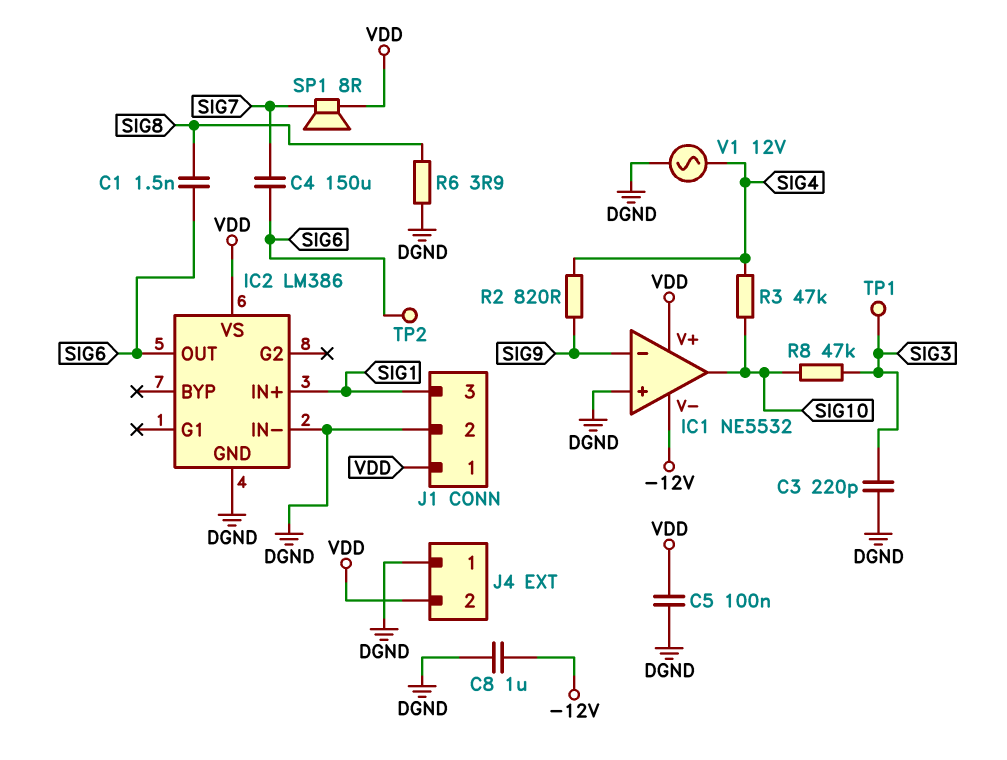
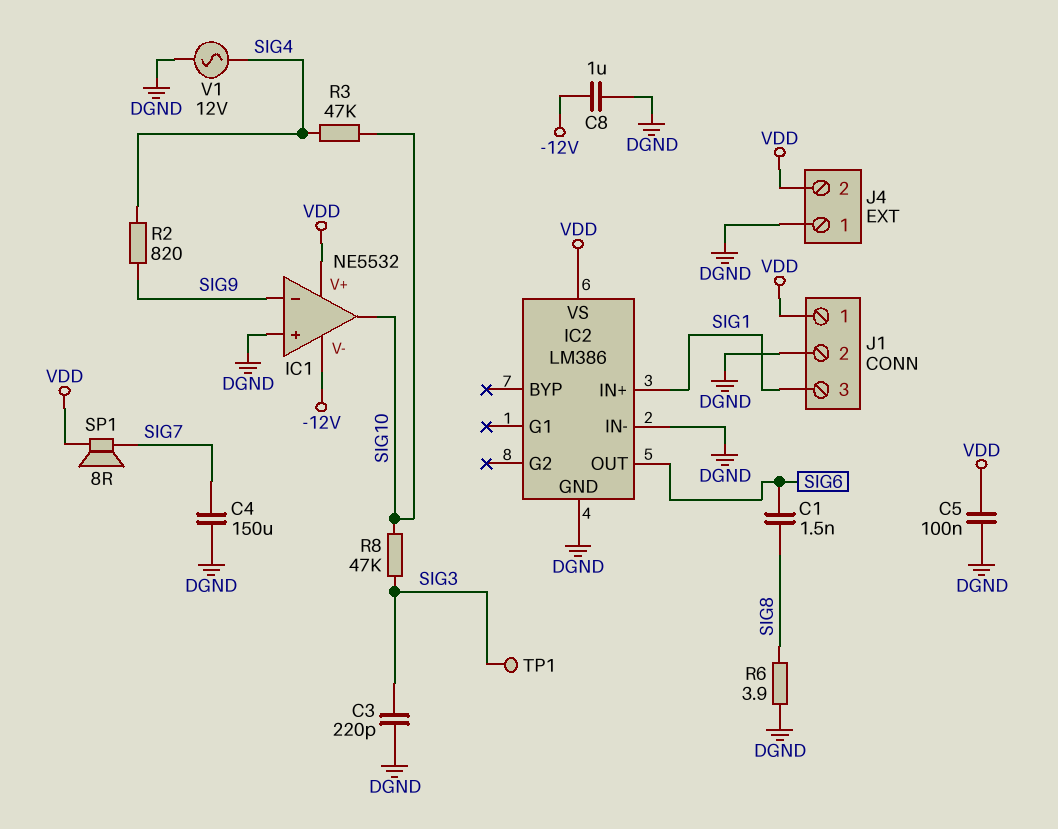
C4: 150uF (SIG6, SIG7) -> 150uF (DGND, SIG7)
TP2: test point (SIG6) -> none

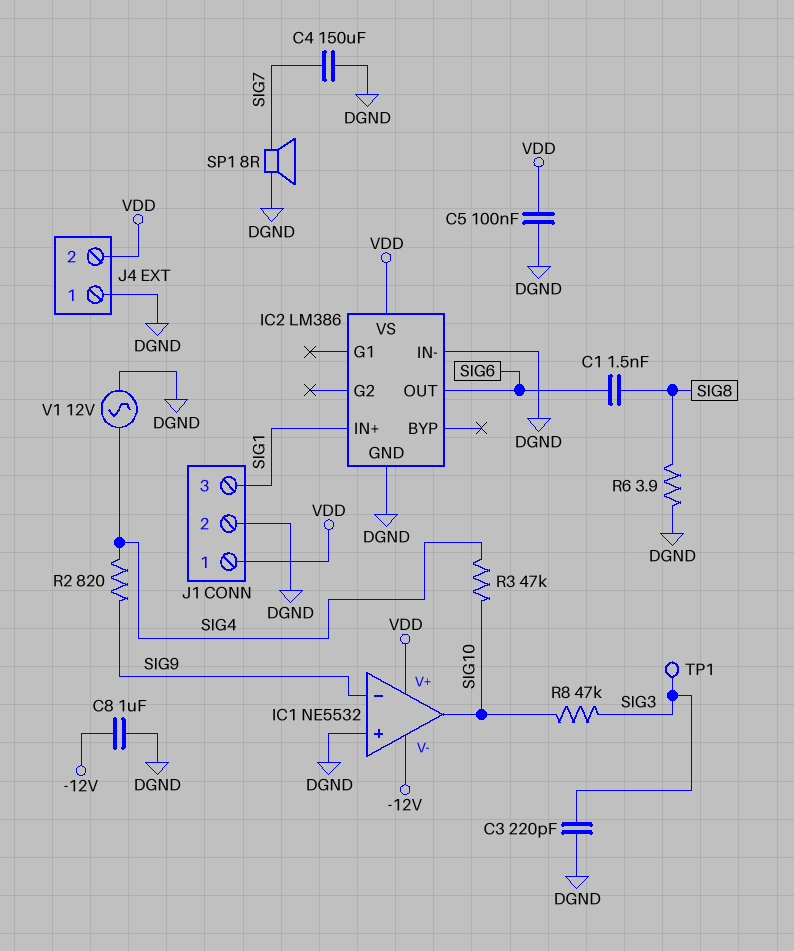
SP1: speaker 8R (SIG7, VDD) -> speaker 8R (DGND, SIG7)

